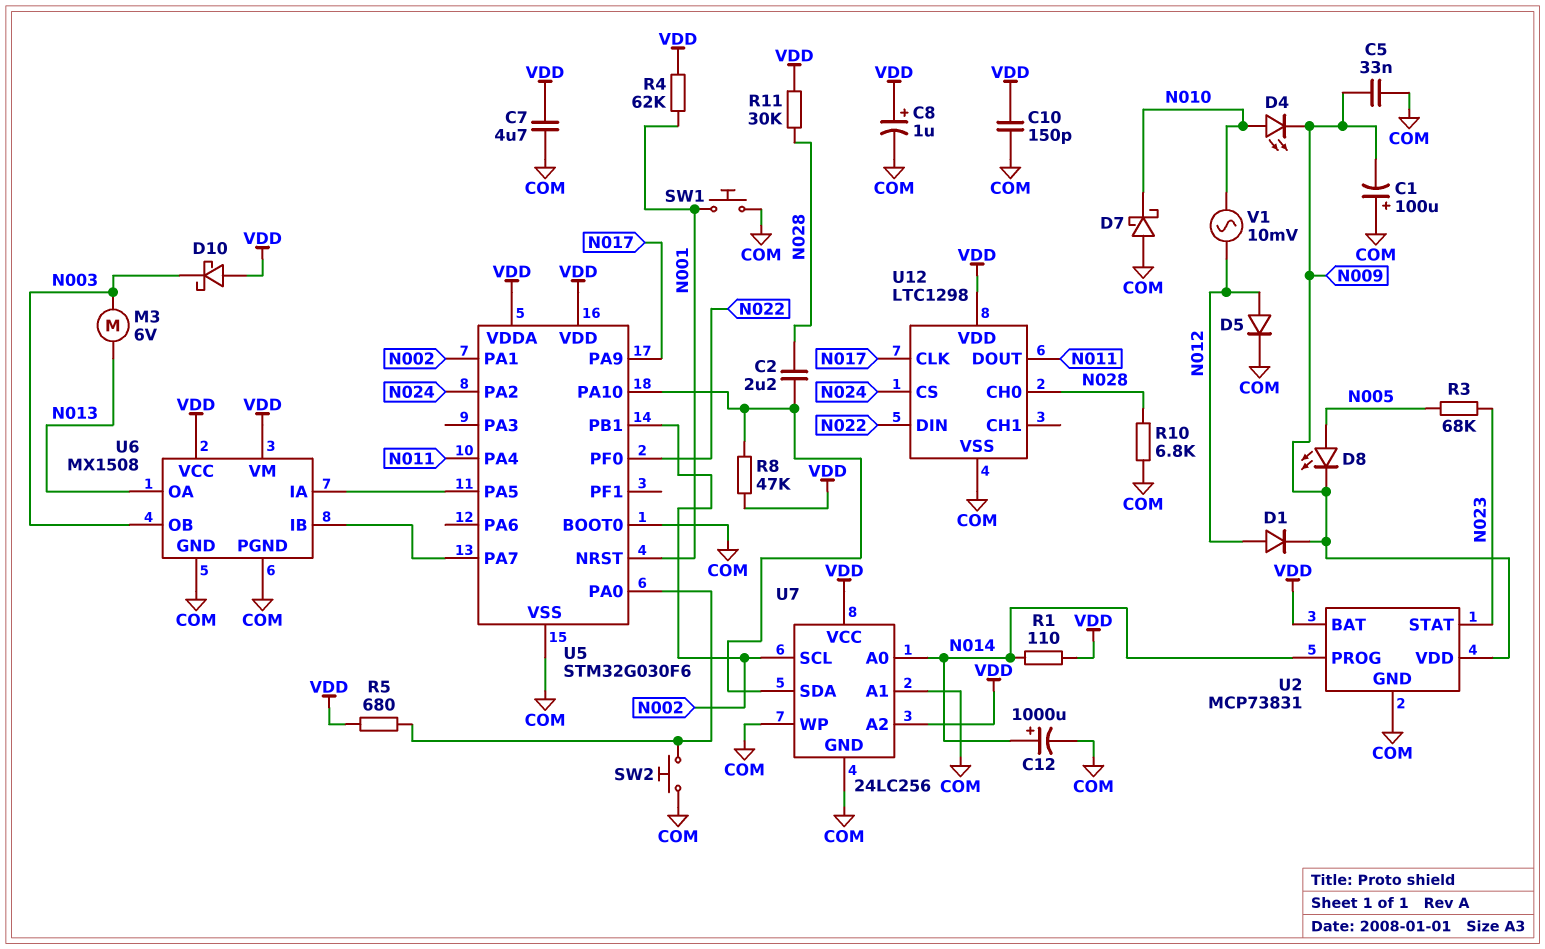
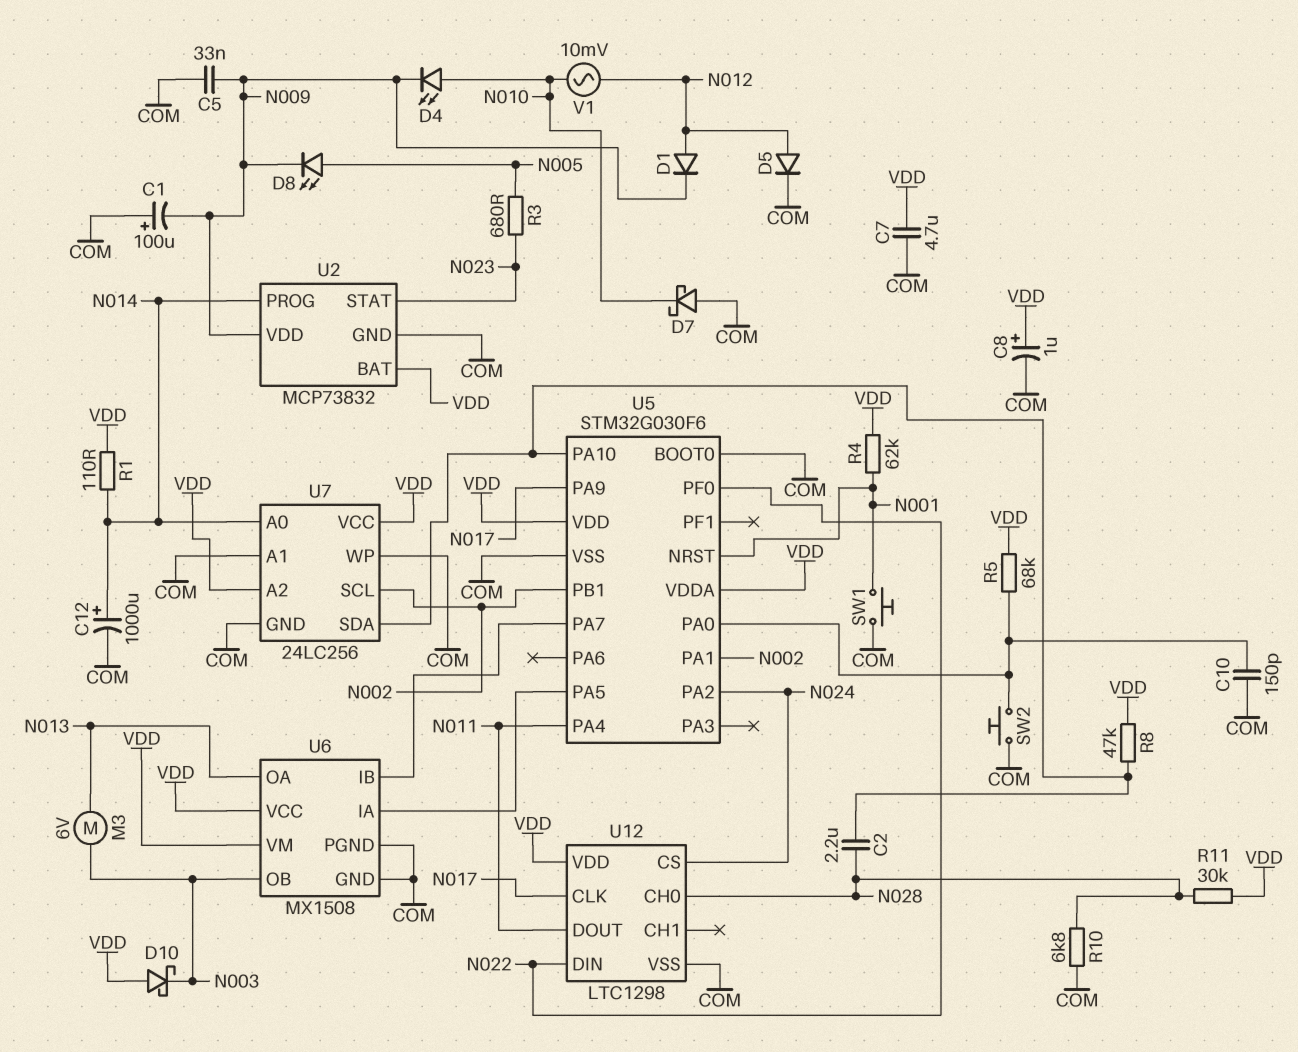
C10: 150pF (COM, VDD) -> 150pF (COM, U5/PA0)
R3: 68k (N005, N023) -> 680 (N005, N023)
R5: 680 (U5/PA0, VDD) -> 68k (U5/PA0, VDD)
U2: MCP73831 -> MCP73832

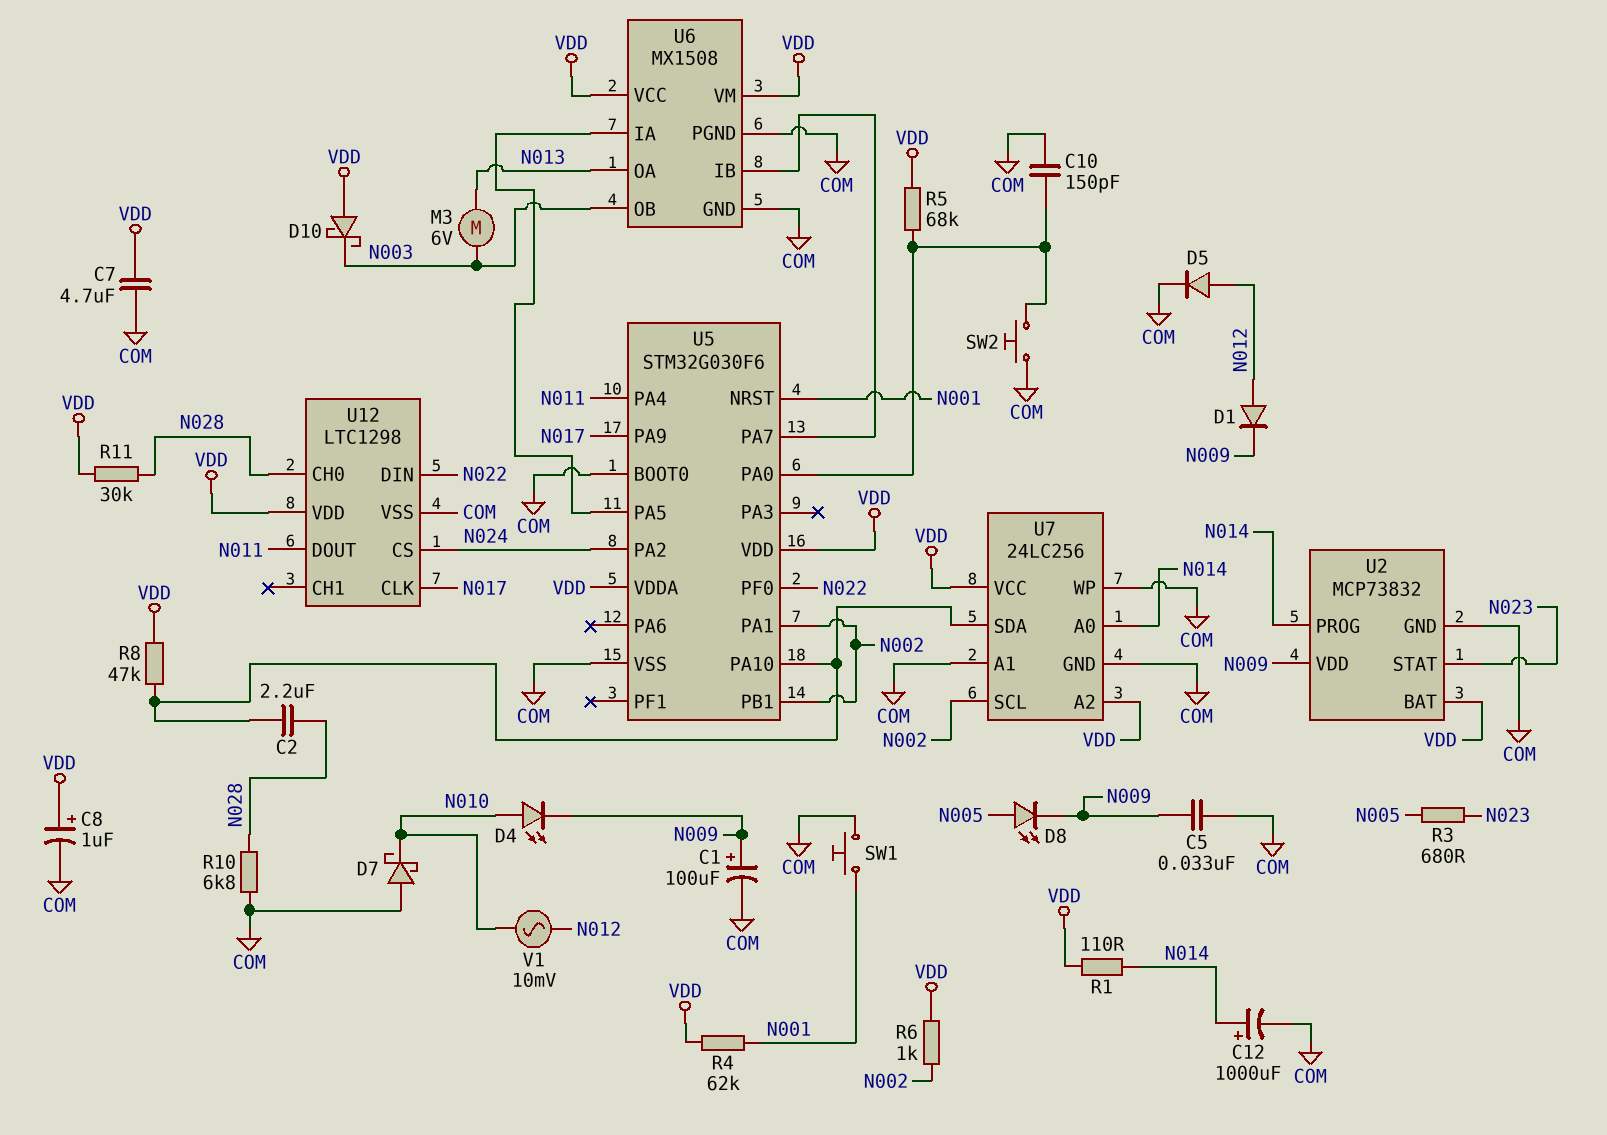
C1: 100uF (plus COM, minus N009) -> 100uF (plus N009, minus COM)
R6: none -> 1k (N002, VDD)

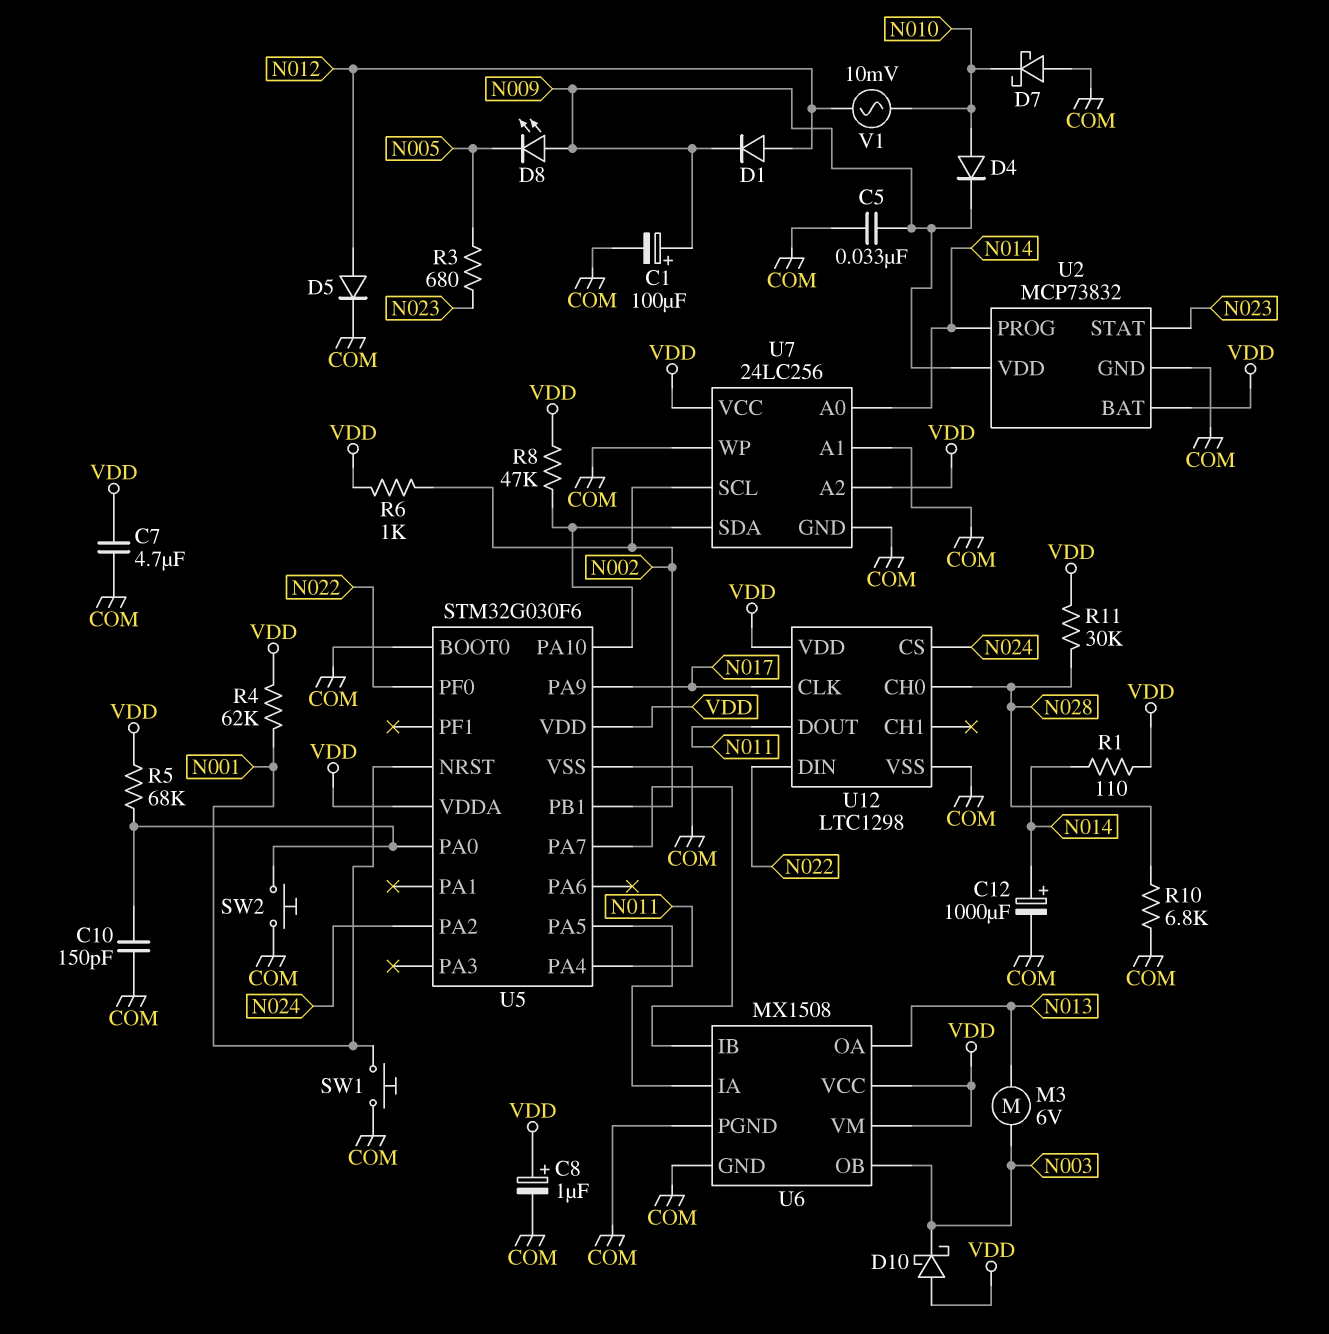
C2: 2.2uF (N028, U5/PA10) -> none
D4: LED (A N010, K N009) -> diode (A N010, K N009)
D8: LED (A N005, K N009) -> LED (A N009, K N005)
U5 pin PA1: N002 -> none

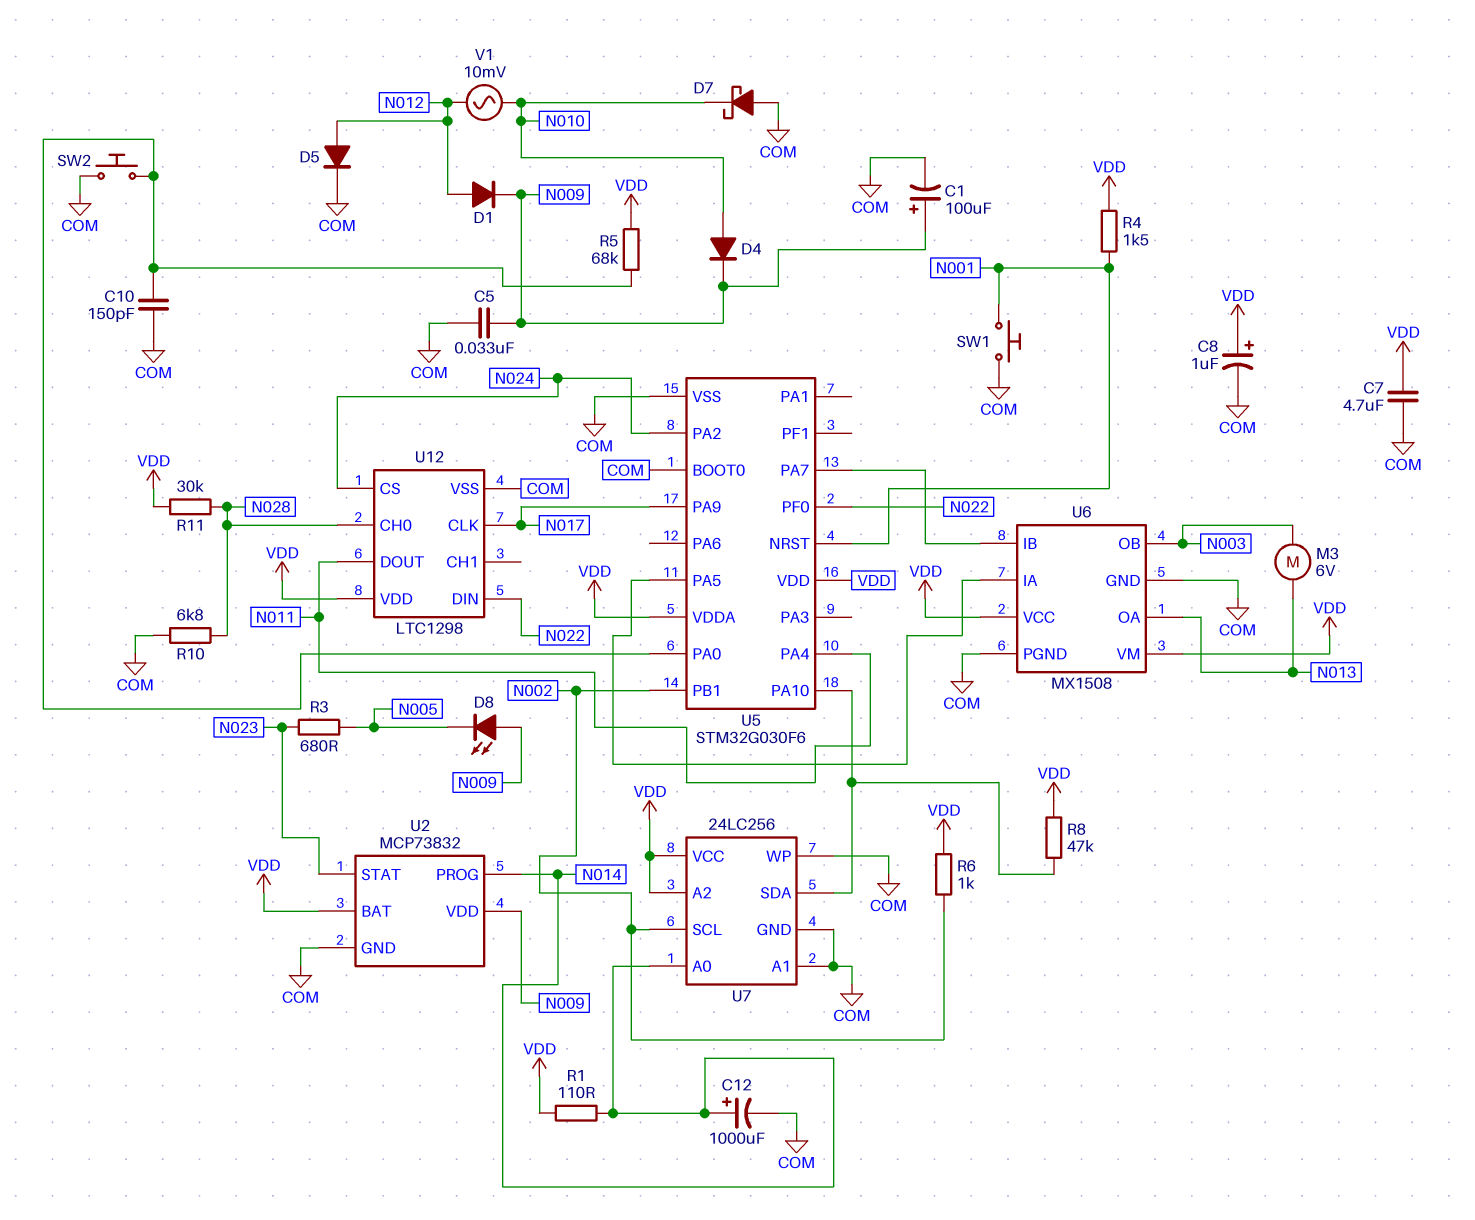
D10: schottky (A VDD, K N003) -> none
R4: 62k (N001, VDD) -> 1.5k (N001, VDD)

